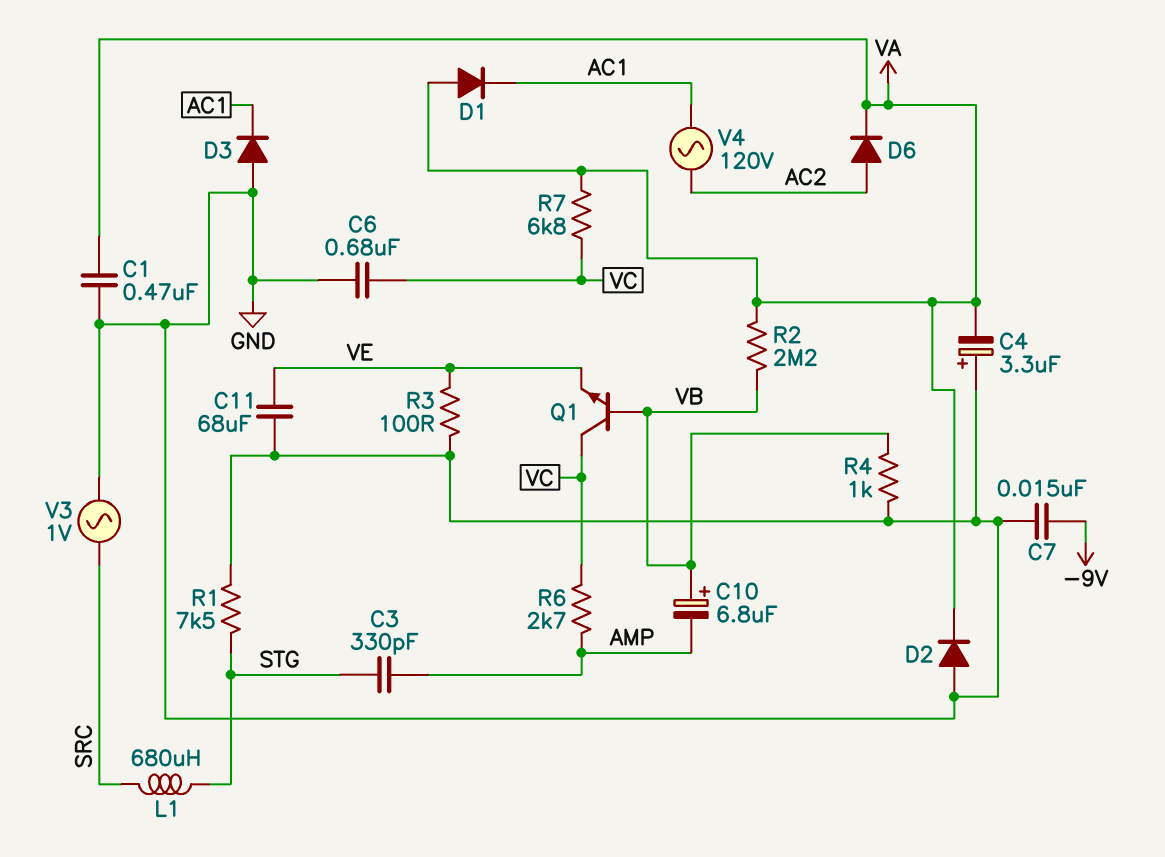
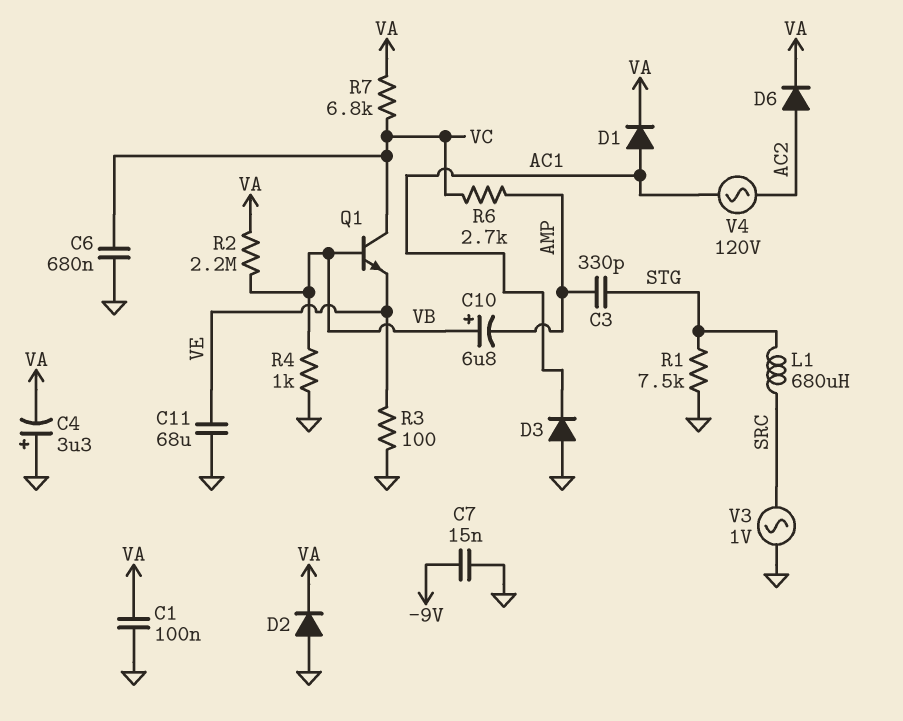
C1: 470nF (GND, VA) -> 100nF (GND, VA)
D1: diode (A VA, K AC1) -> diode (A AC1, K VA)

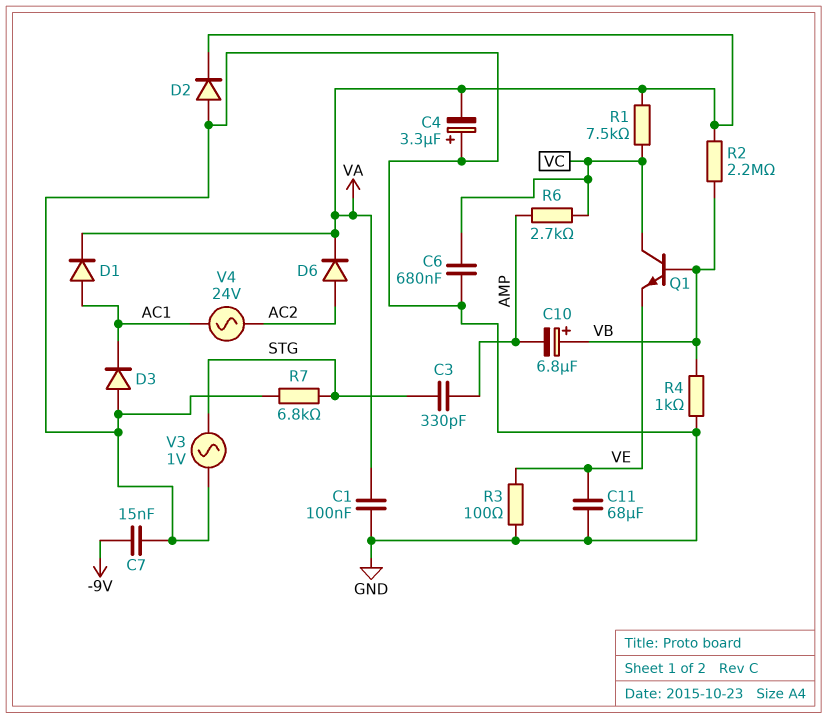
L1: 680uH (SRC, STG) -> none
R1: 7.5k (GND, STG) -> 7.5k (VA, VC)
R7: 6.8k (VA, VC) -> 6.8k (GND, STG)
V3: AC 1V (GND, SRC) -> AC 1V (GND, STG)
V4: AC 120V (AC1, AC2) -> AC 24V (AC1, AC2)

